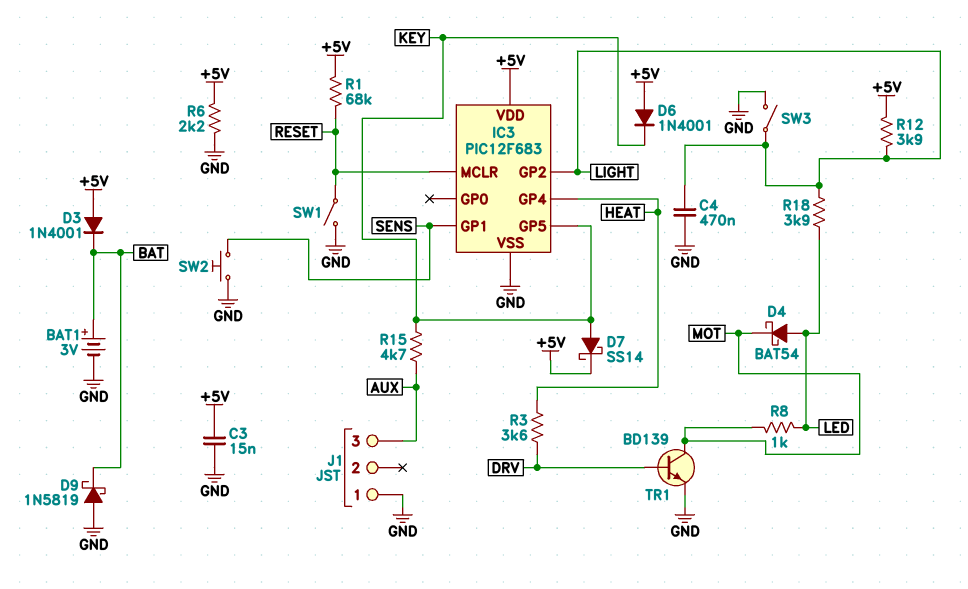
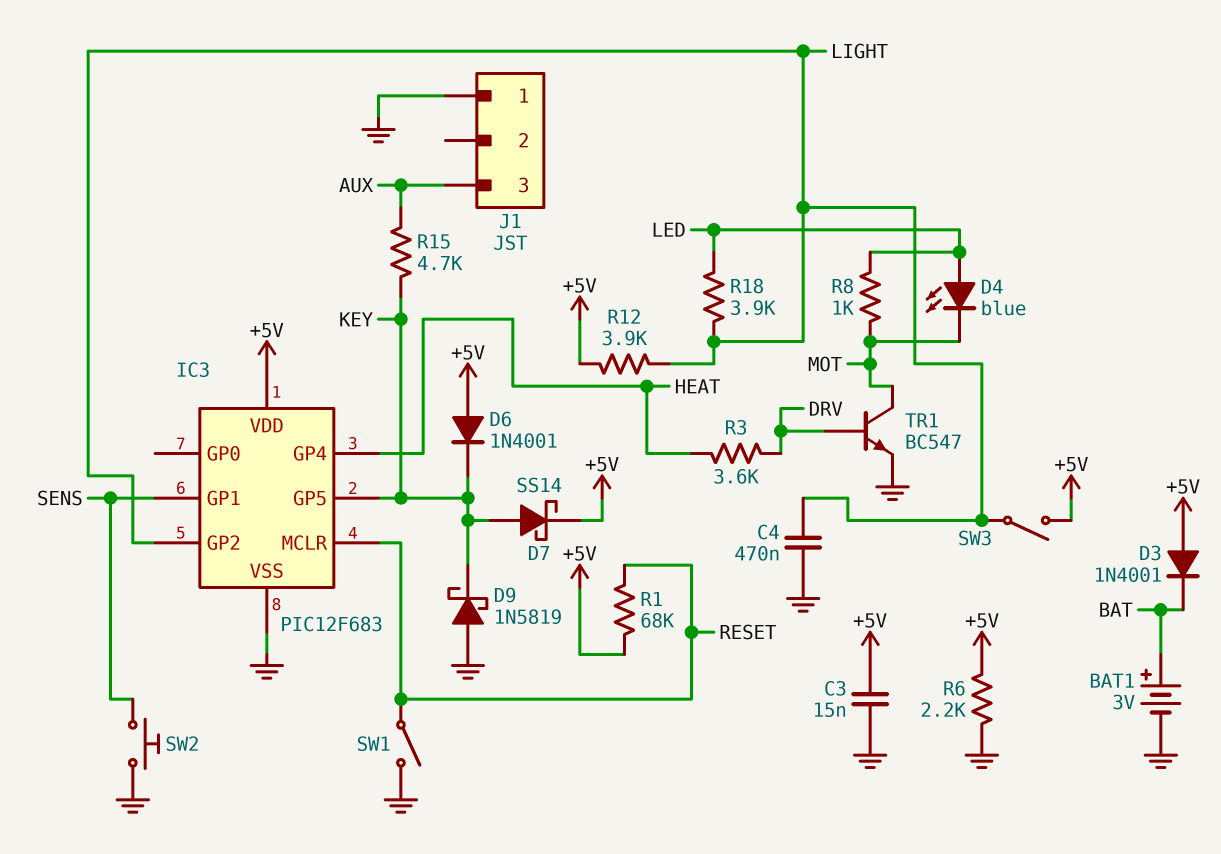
D4: schottky BAT54 (A LED, K MOT) -> LED blue (A LED, K MOT)
D9: schottky 1N5819 (A GND, K BAT) -> schottky 1N5819 (A GND, K KEY)
SW3: switch (GND, LIGHT) -> switch (+5V, LIGHT)
TR1: NPN BD139 (B DRV, C MOT, E GND) -> NPN BC547 (B DRV, C MOT, E GND)

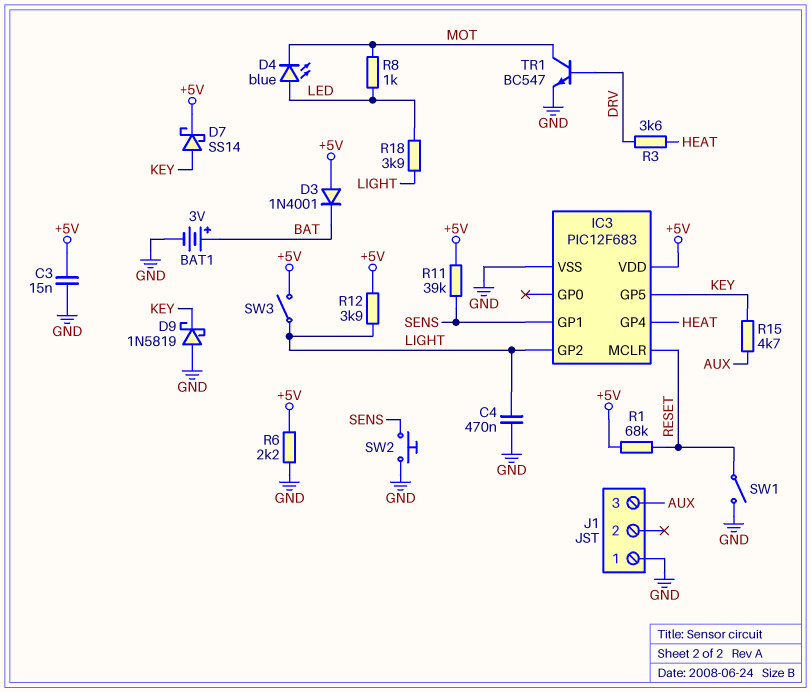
D6: diode 1N4001 (A +5V, K KEY) -> none
R11: none -> 39k (+5V, SENS)

